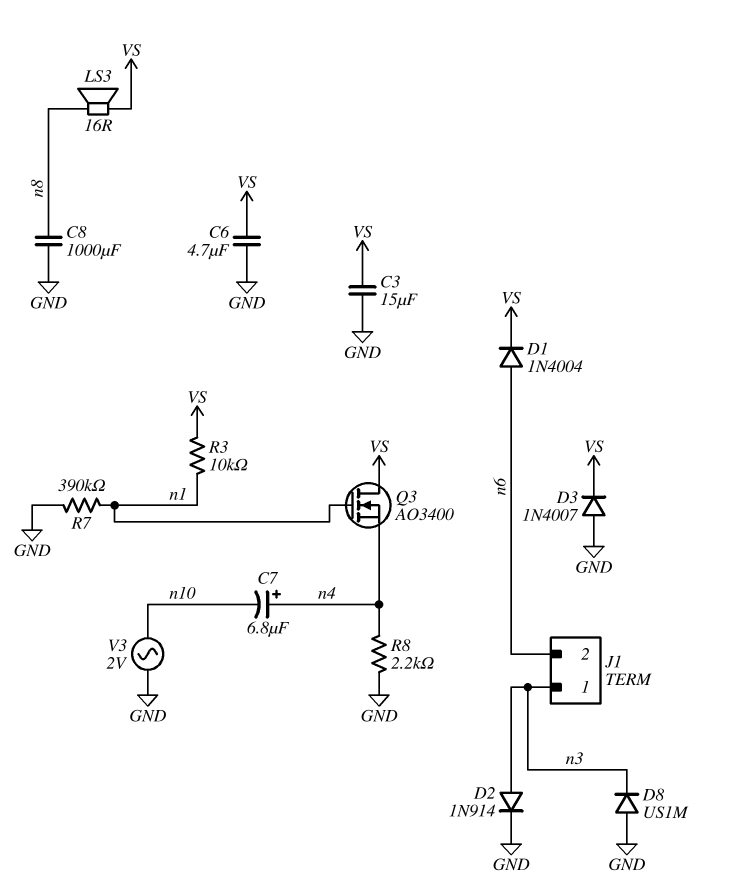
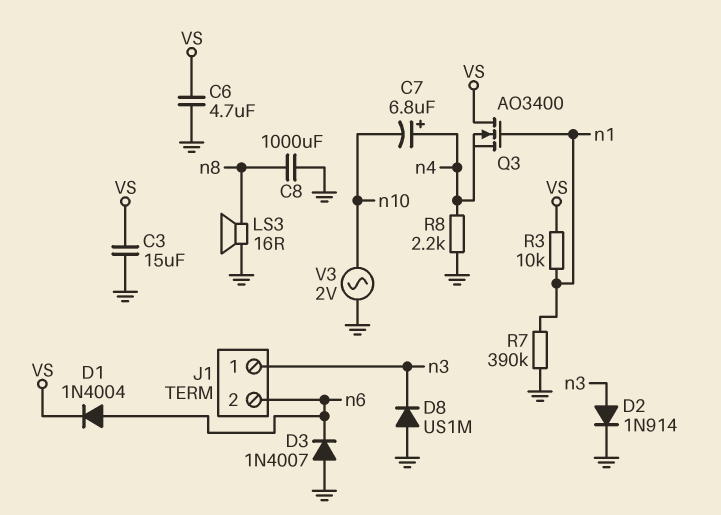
D3: diode 1N4007 (A GND, K VS) -> diode 1N4007 (A GND, K n6)
LS3: speaker 16R (VS, n8) -> speaker 16R (GND, n8)

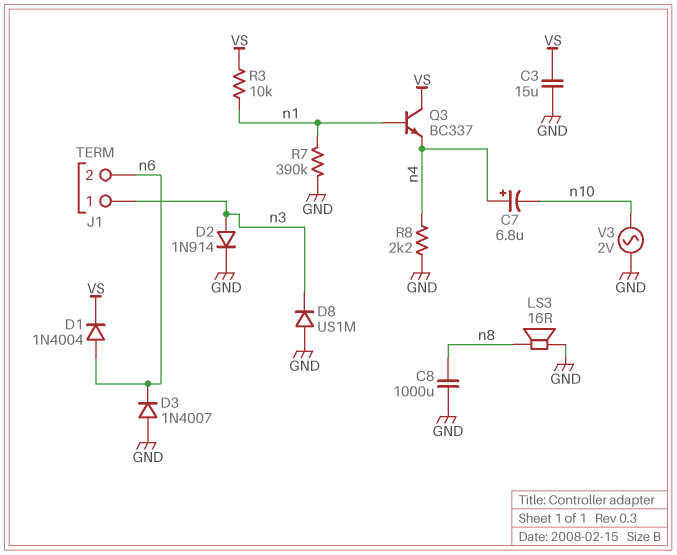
C6: 4.7uF (GND, VS) -> none
Q3: NMOS AO3400 (G n1, D VS, S n4) -> NPN BC337 (B n1, C VS, E n4)

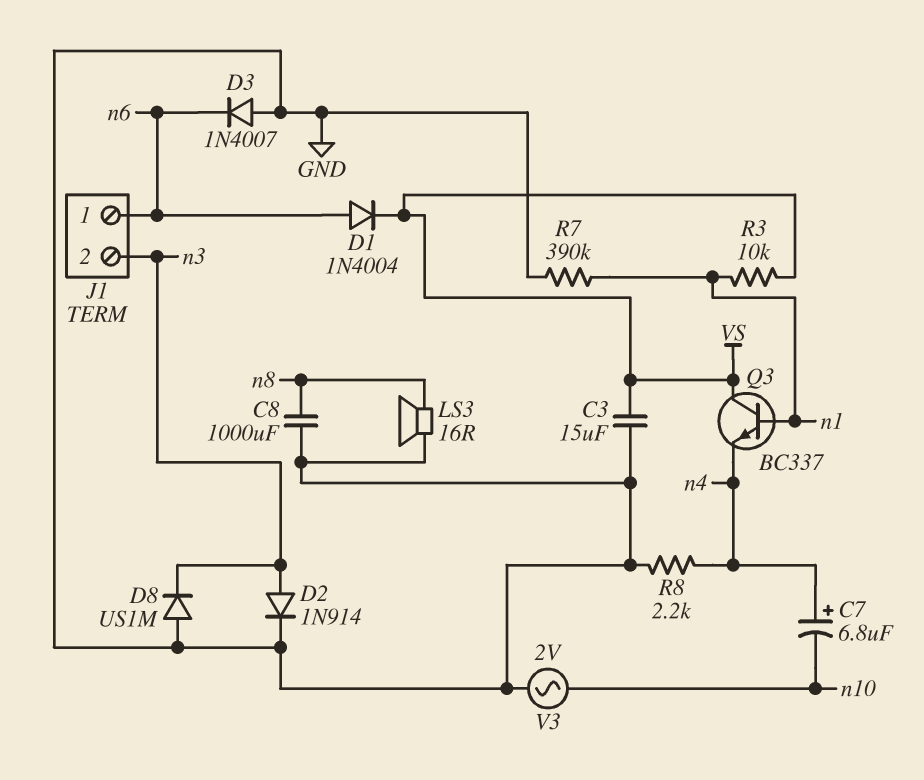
J1 pin 1: n3 -> n6
J1 pin 2: n6 -> n3

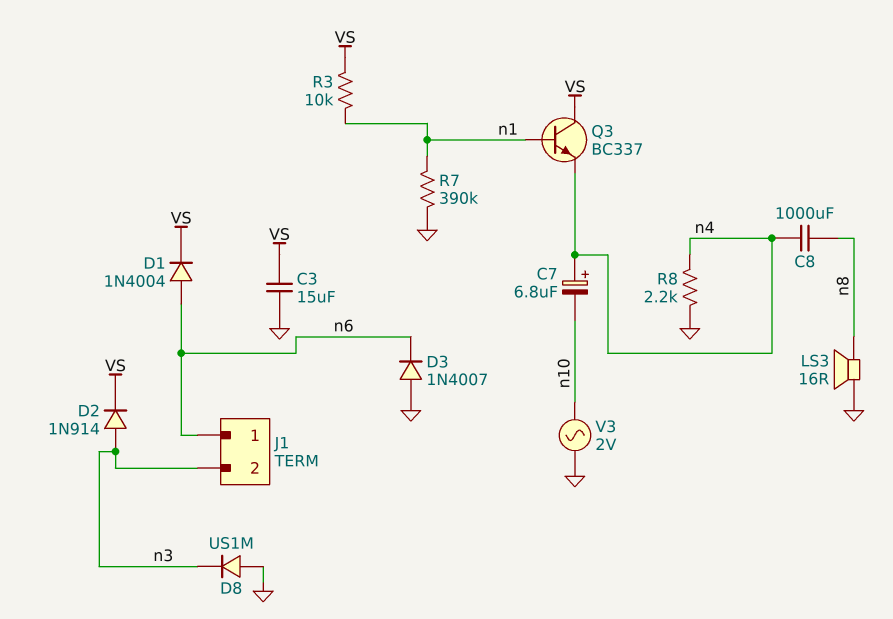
C8: 1000uF (GND, n8) -> 1000uF (n4, n8)
D2: diode 1N914 (A n3, K GND) -> diode 1N914 (A n3, K VS)

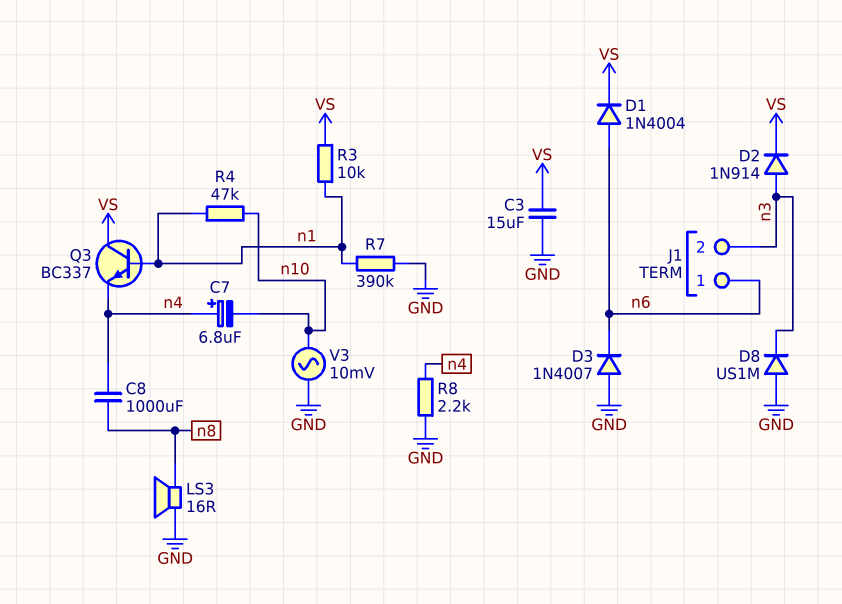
R4: none -> 47k (n1, n10)
V3: AC 2V (GND, n10) -> AC 10mV (GND, n10)

